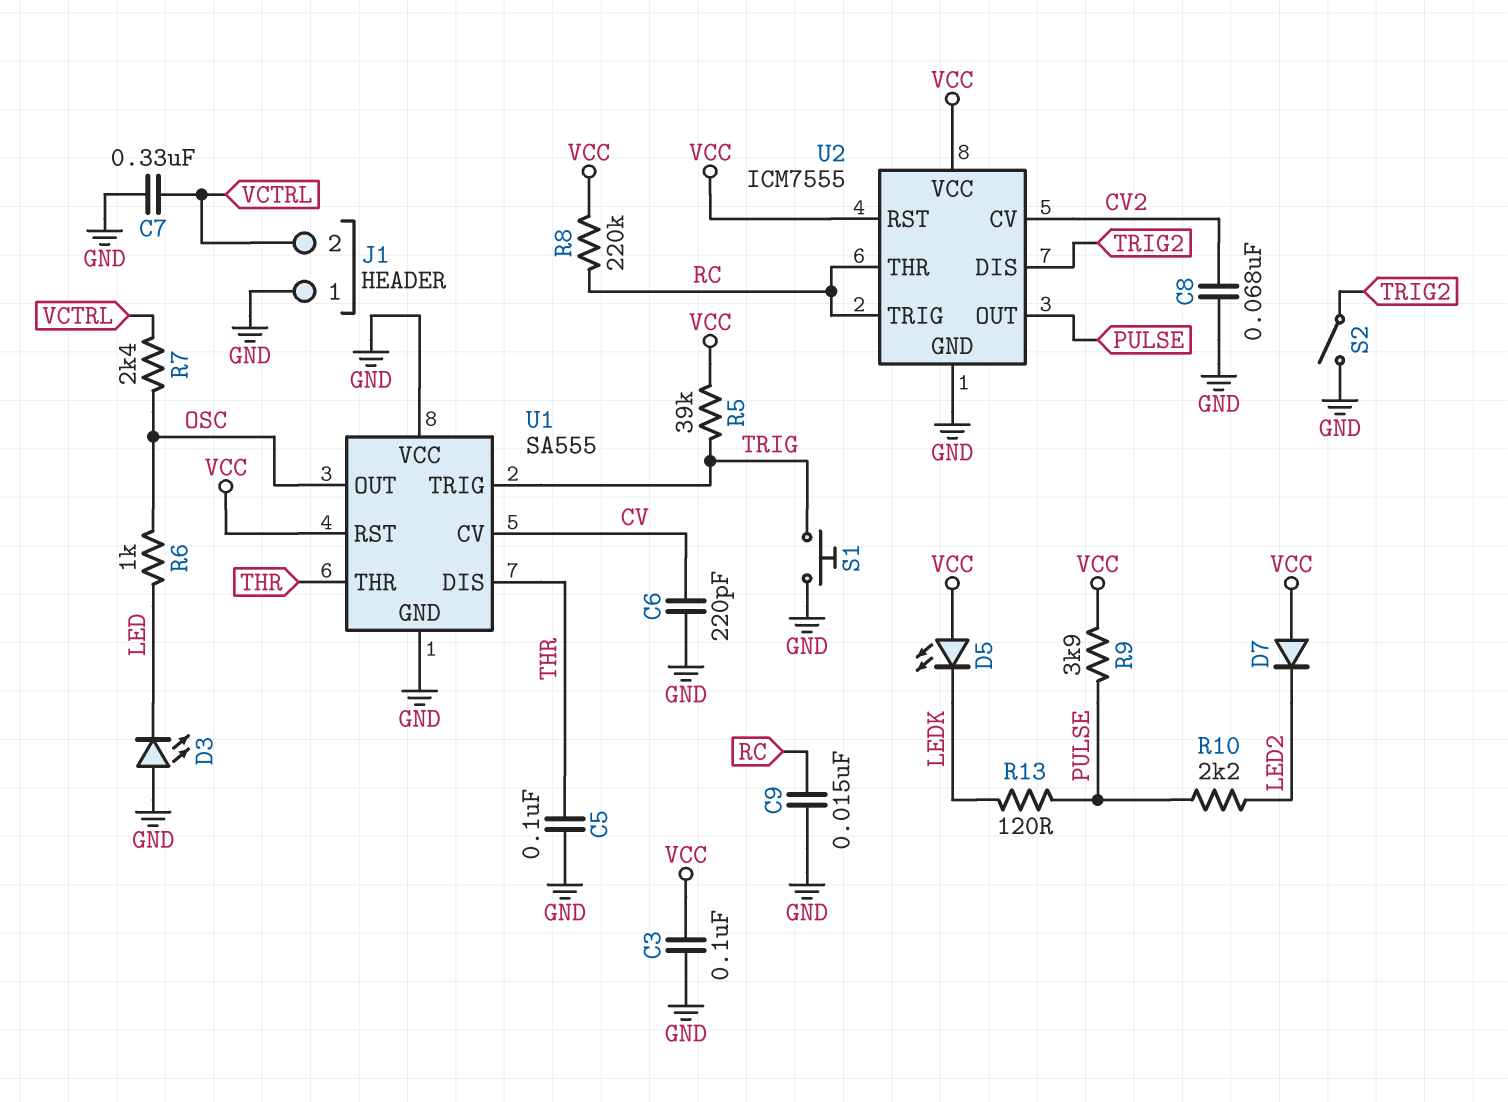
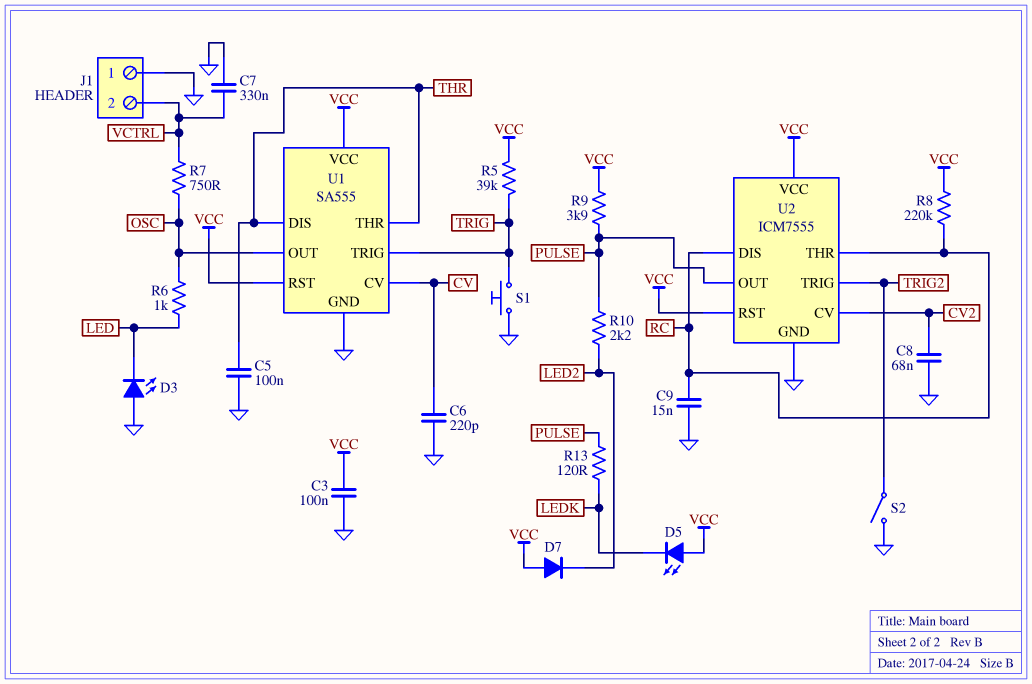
R7: 2.4k (OSC, VCTRL) -> 750 (OSC, VCTRL)
U1 pin VCC: GND -> VCC
U2 pin DIS: TRIG2 -> RC
U2 pin TRIG: RC -> TRIG2

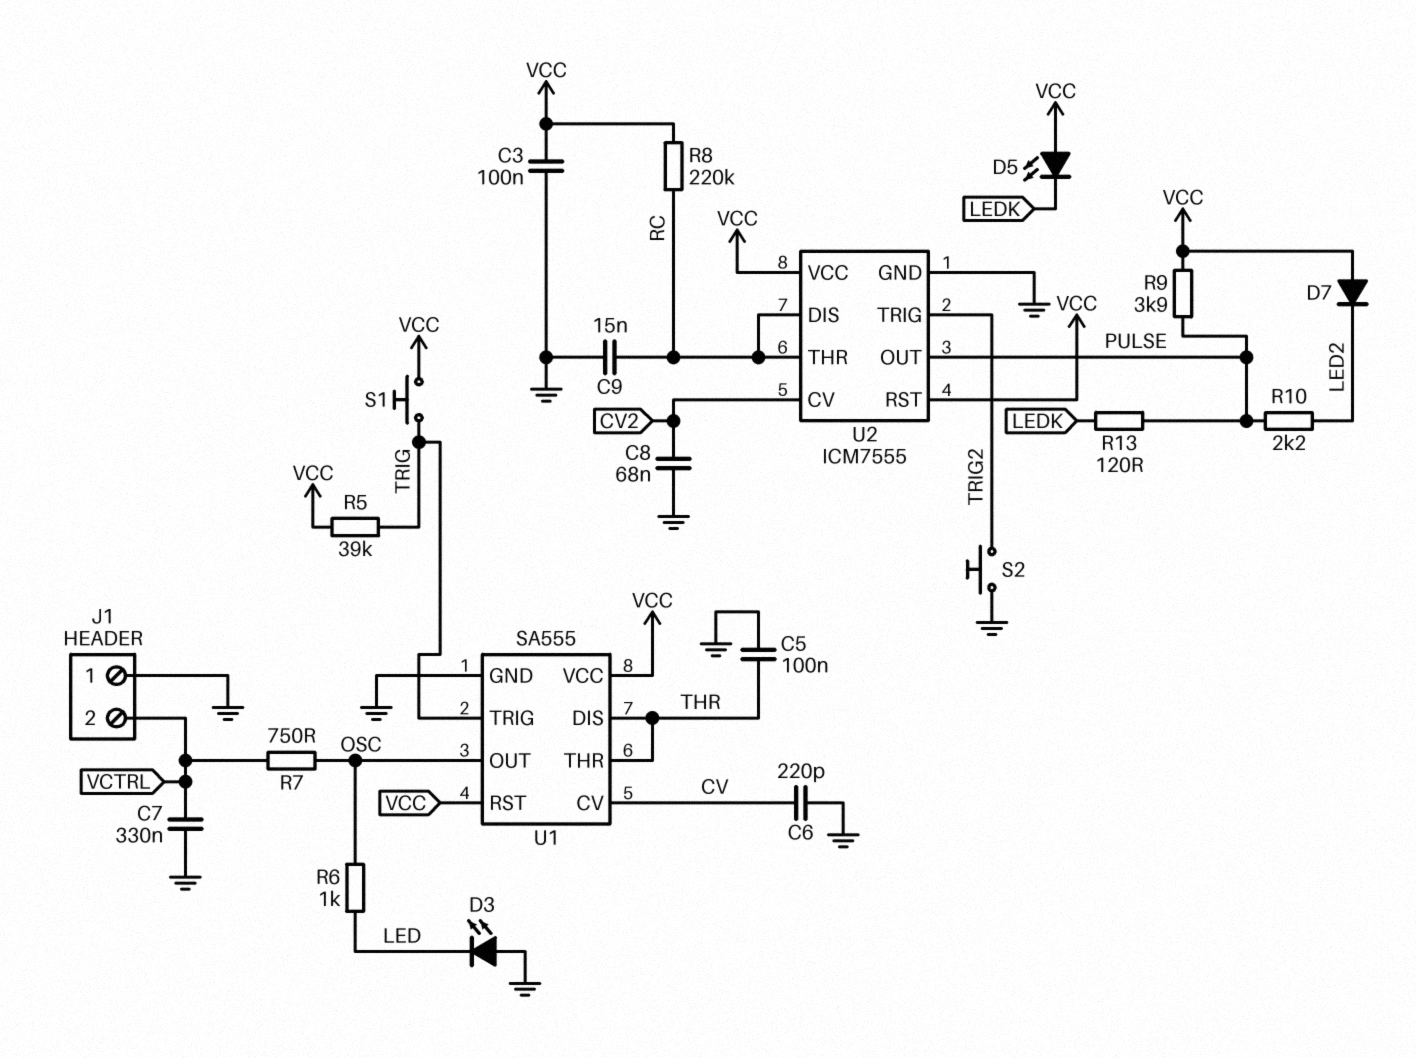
S1: button (GND, TRIG) -> button (TRIG, VCC)
S2: switch (GND, TRIG2) -> button (GND, TRIG2)

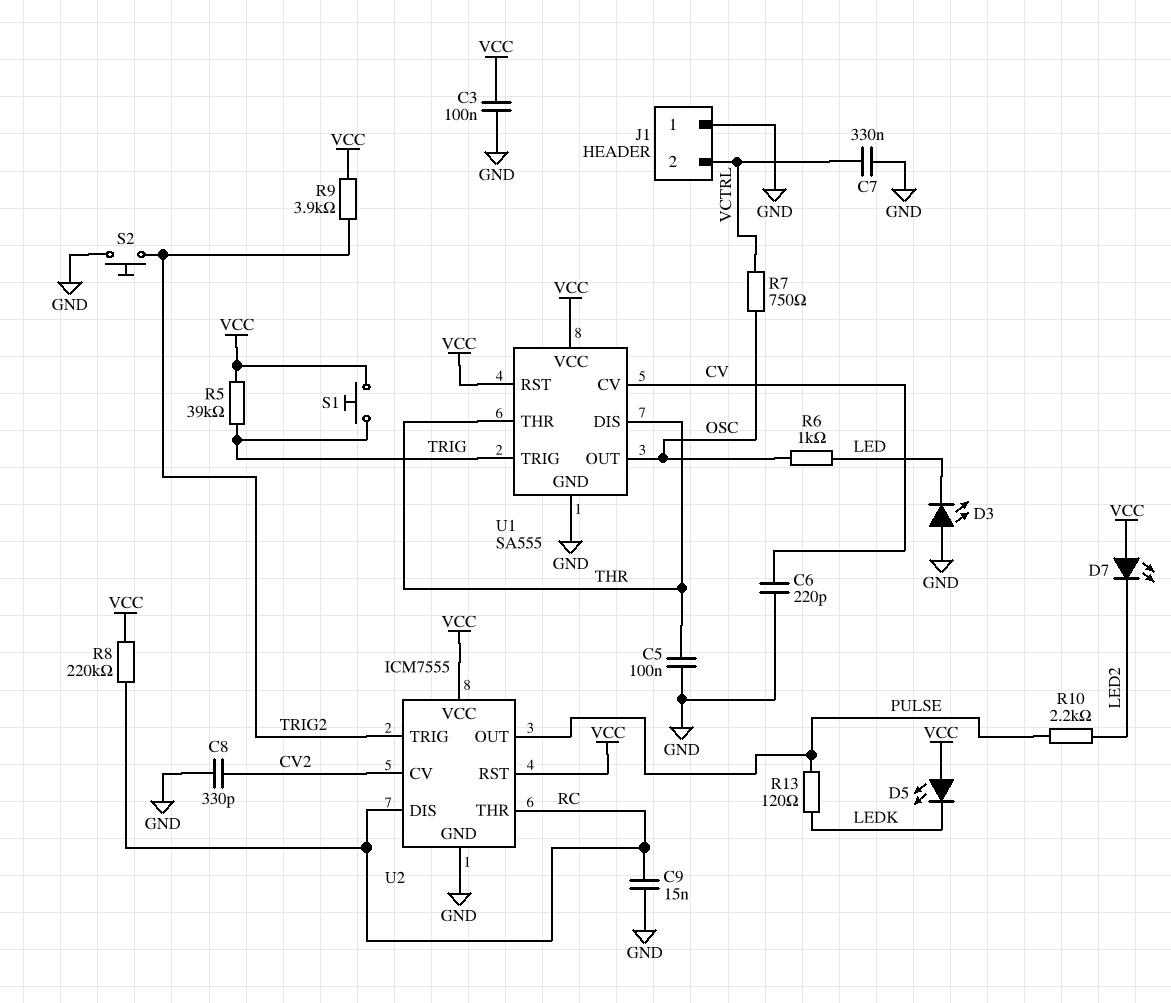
C8: 68nF (CV2, GND) -> 330pF (CV2, GND)
D7: diode (A VCC, K LED2) -> LED (A VCC, K LED2)
R9: 3.9k (PULSE, VCC) -> 3.9k (TRIG2, VCC)

